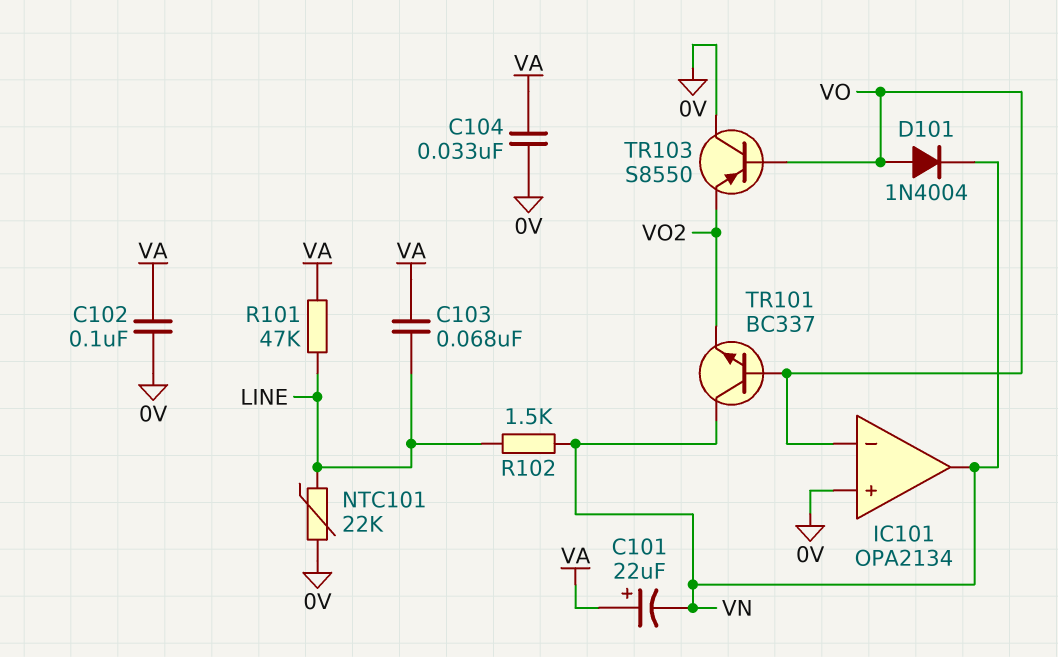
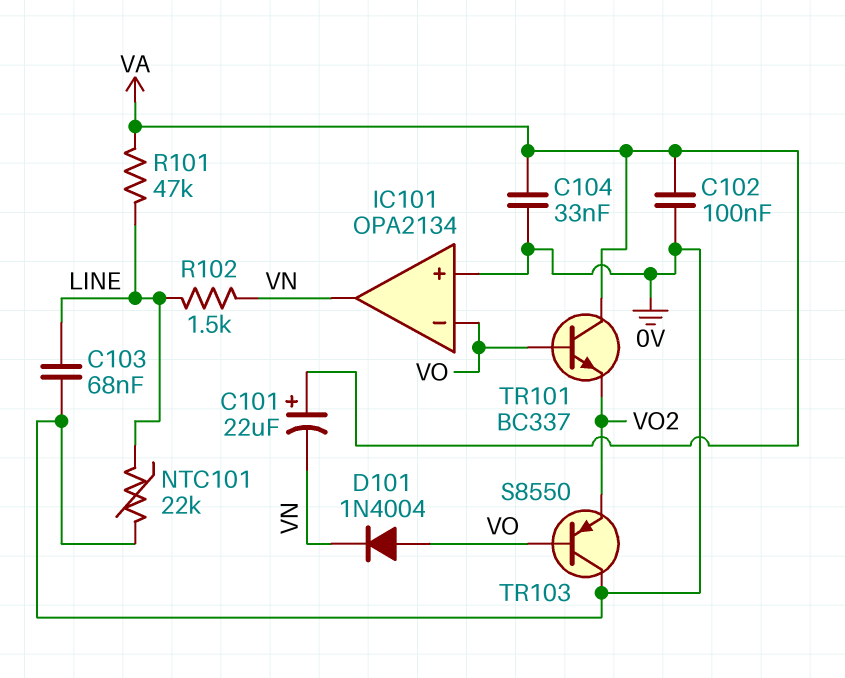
C103: 68nF (LINE, VA) -> 68nF (0V, LINE)
TR101: NPN BC337 (B VO, C VN, E VO2) -> NPN BC337 (B VO, C VA, E VO2)

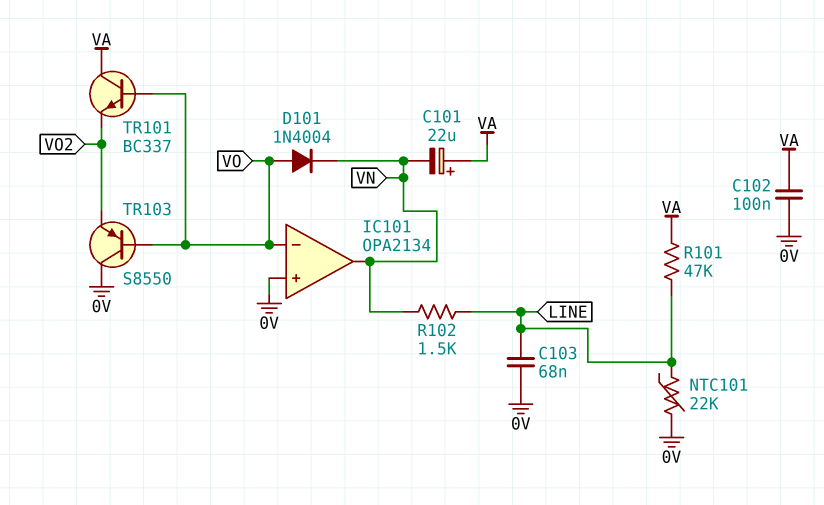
C104: 33nF (0V, VA) -> none

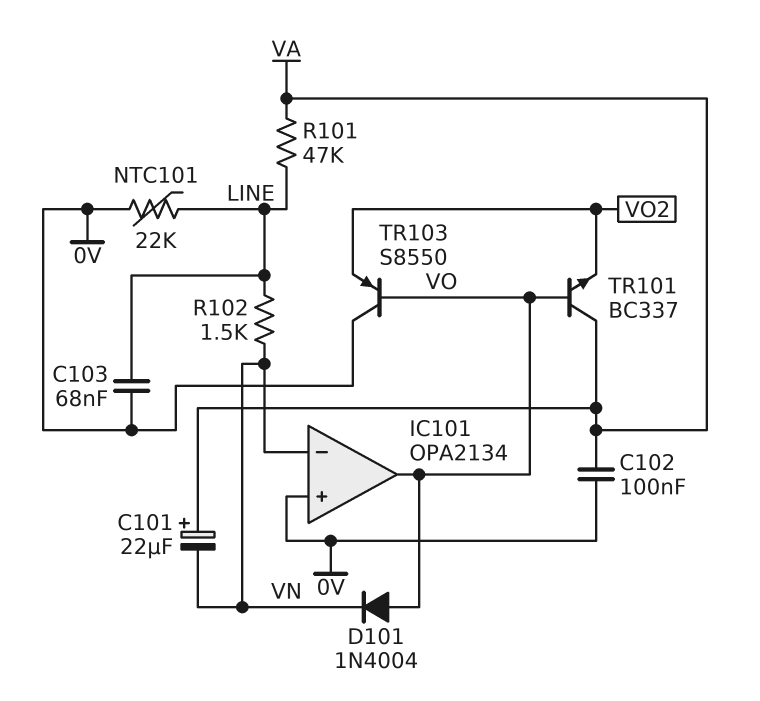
IC101 pin in-: VO -> VN
IC101 pin out: VN -> VO

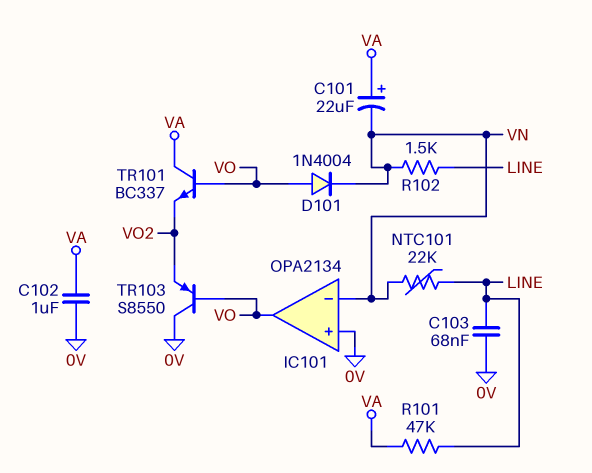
C102: 100nF (0V, VA) -> 1uF (0V, VA)
NTC101: 22k (0V, LINE) -> 22k (LINE, VN)

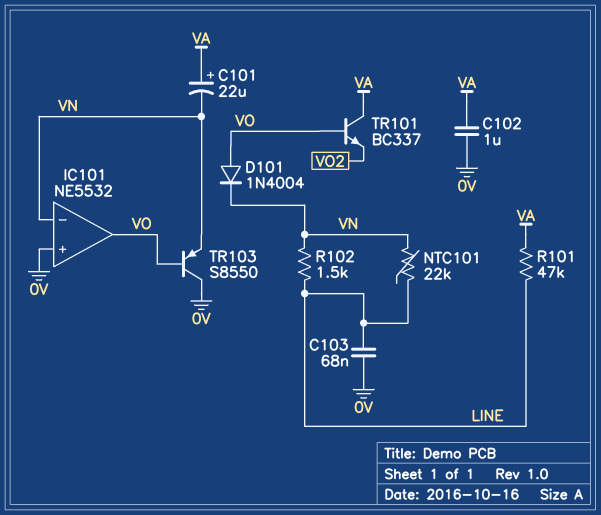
IC101: OPA2134 -> NE5532
TR103: PNP S8550 (B VO, C 0V, E VO2) -> PNP S8550 (B VO, C 0V, E VN)

